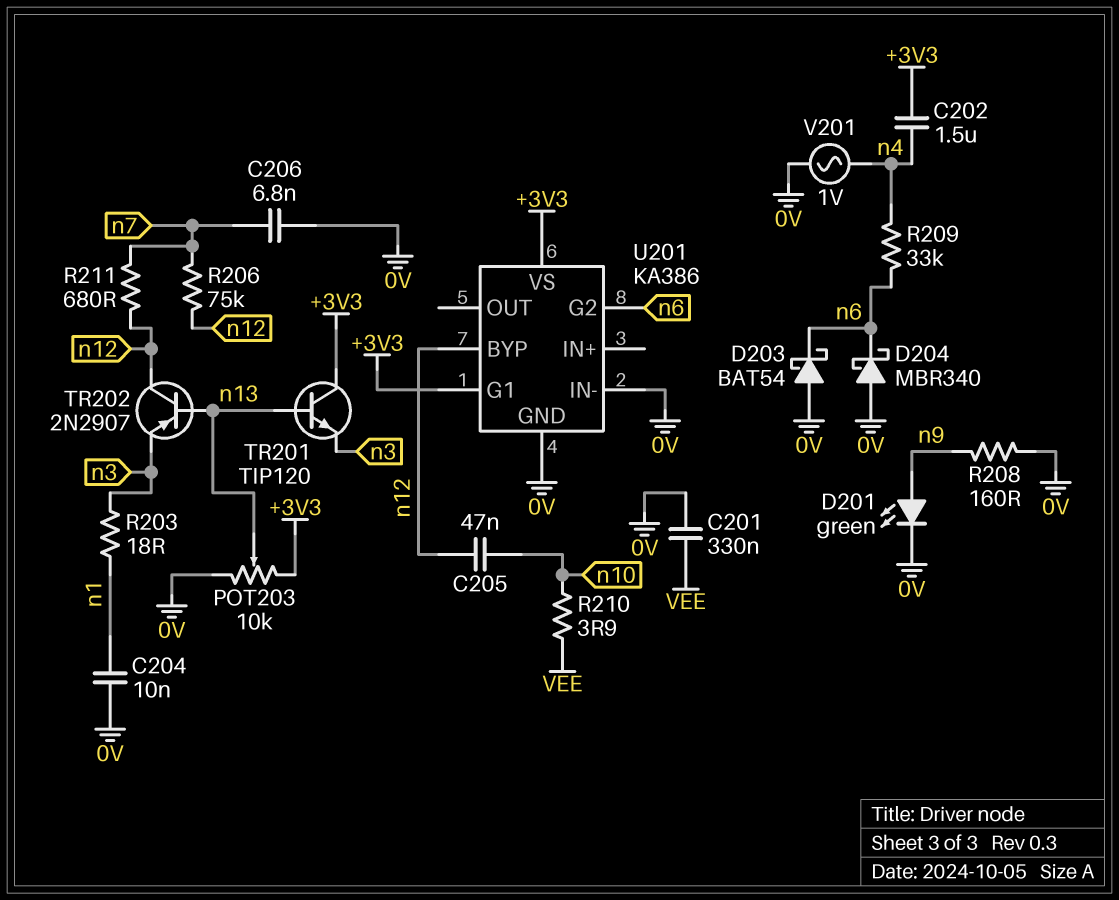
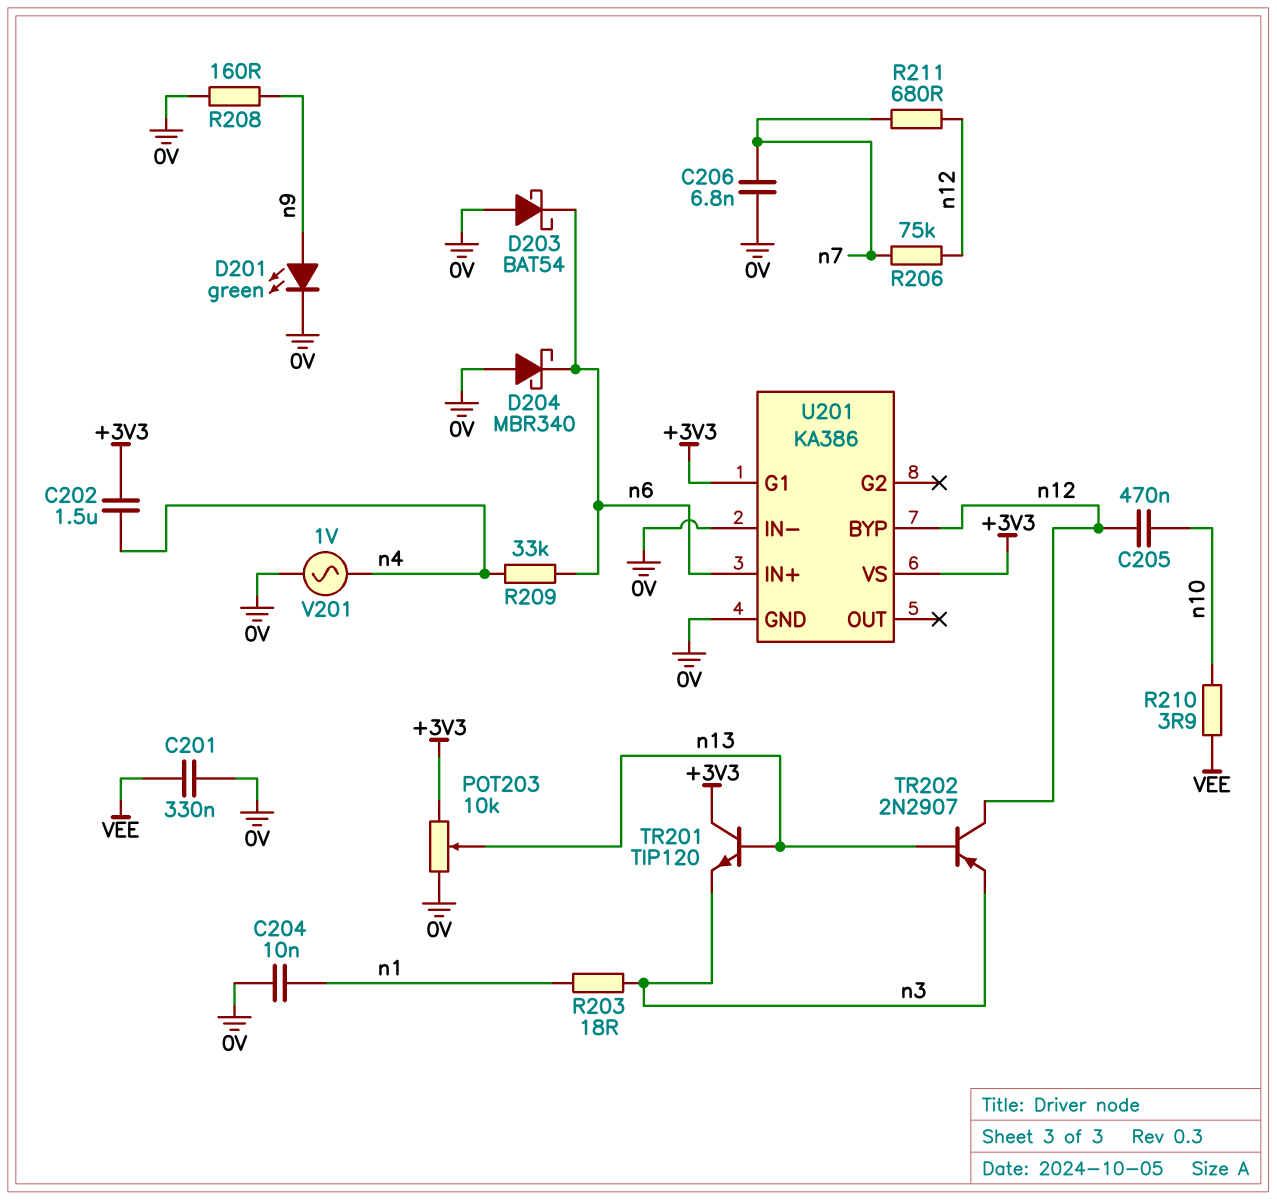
C205: 47nF (n10, n12) -> 470nF (n10, n12)
U201 pin G2: n6 -> none
U201 pin IN+: none -> n6

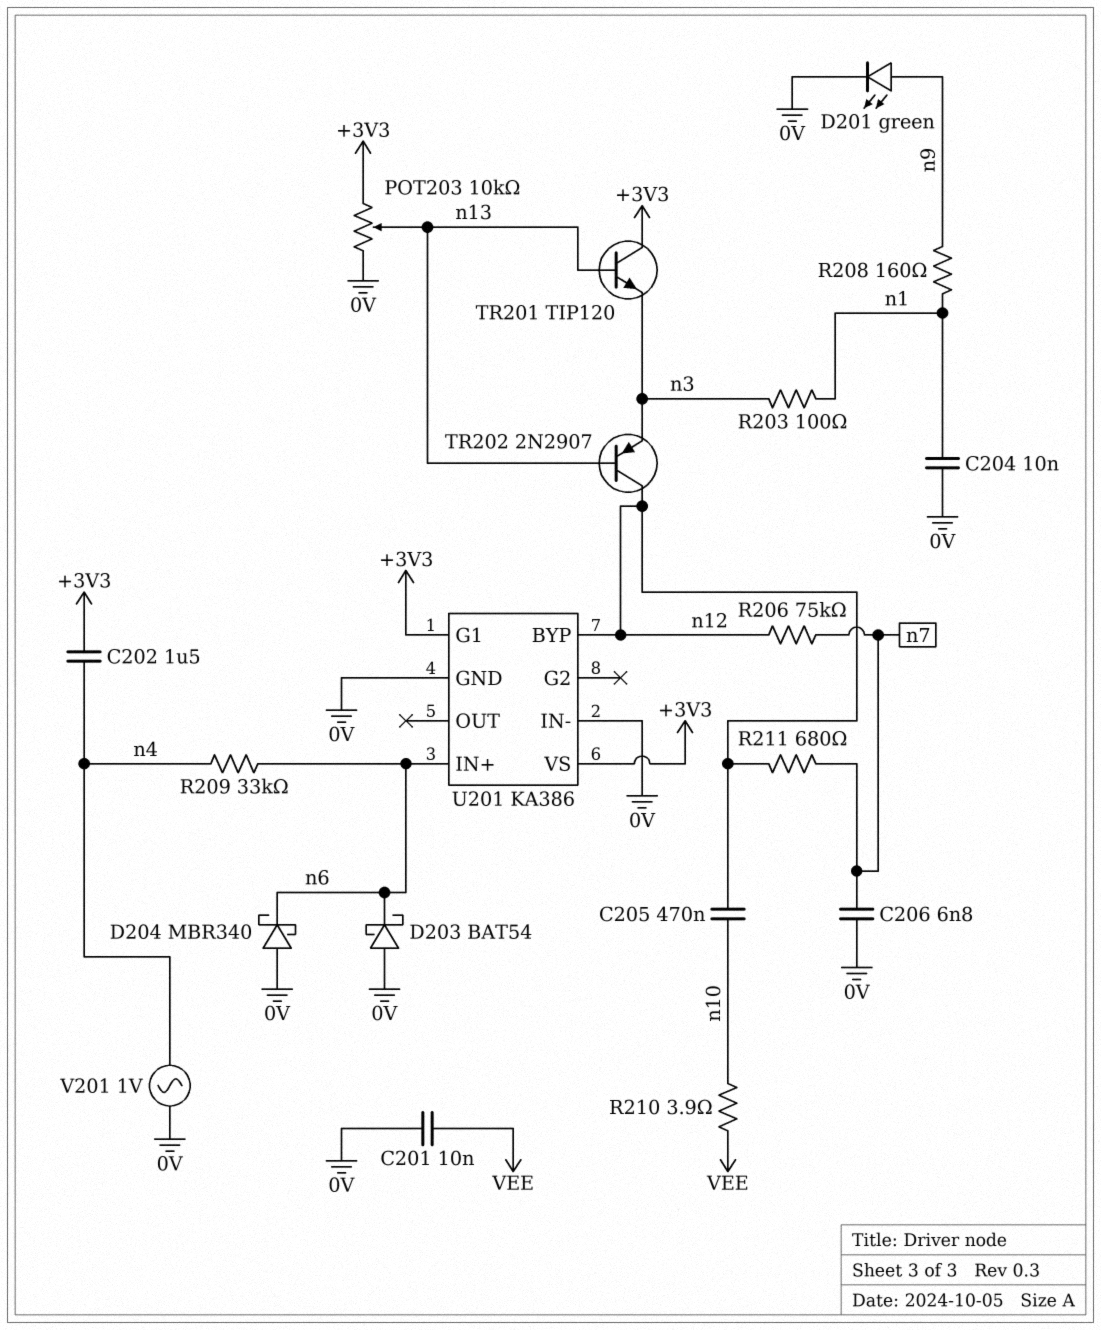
C201: 330nF (0V, VEE) -> 10nF (0V, VEE)
R203: 18 (n1, n3) -> 100 (n1, n3)
R208: 160 (0V, n9) -> 160 (n1, n9)

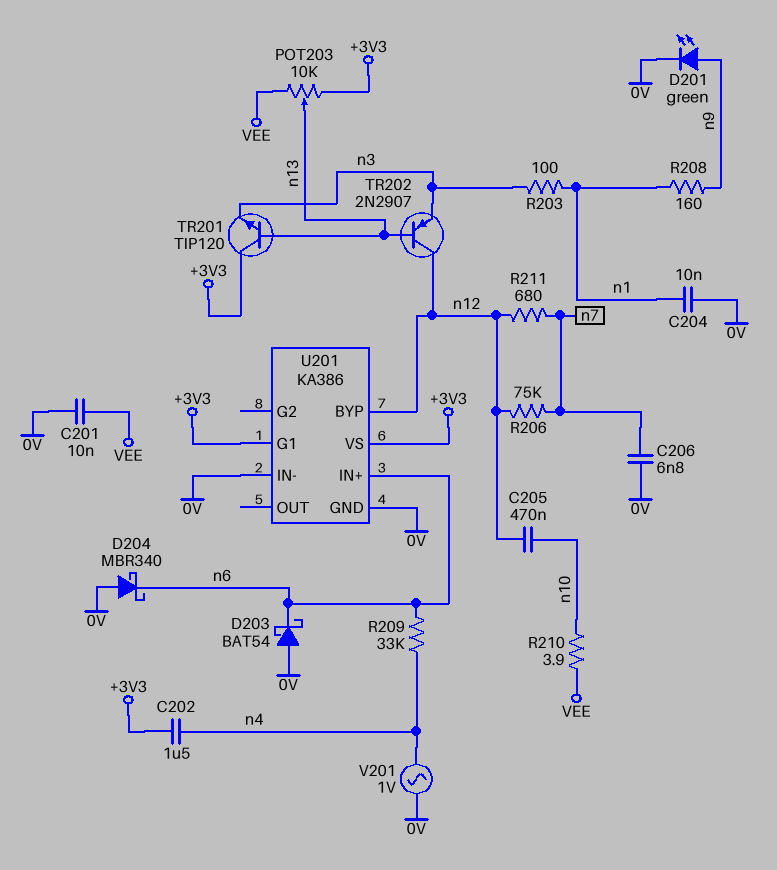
POT203: 10k (+3V3, 0V, wiper n13) -> 10k (+3V3, VEE, wiper n13)

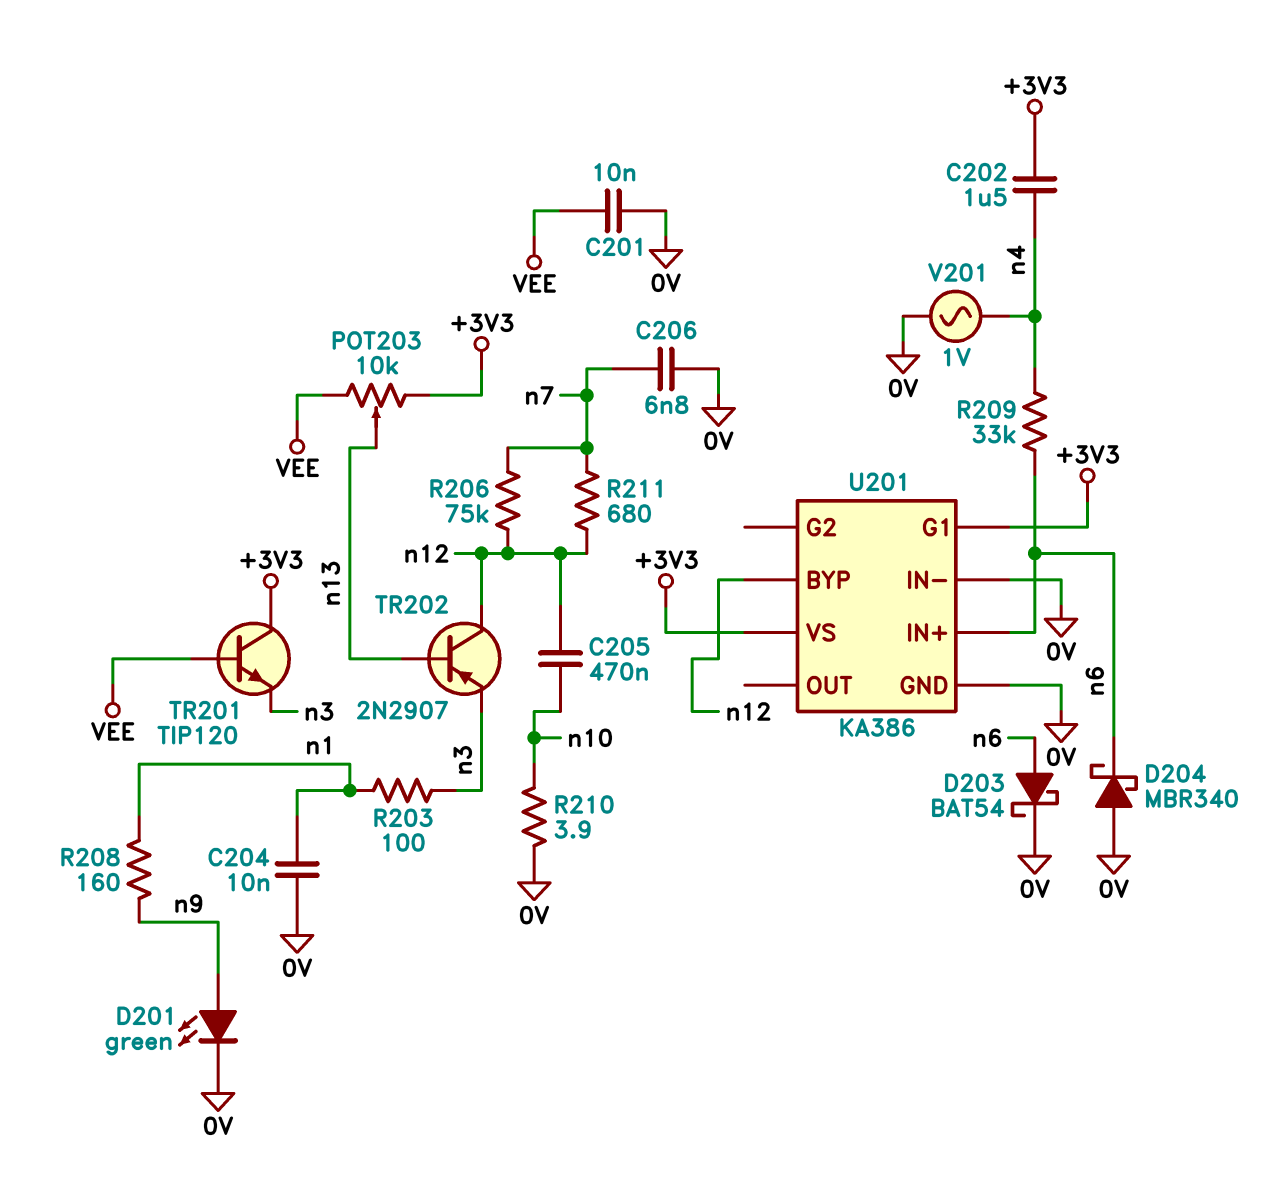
D203: schottky BAT54 (A 0V, K n6) -> schottky BAT54 (A n6, K 0V)
R210: 3.9 (VEE, n10) -> 3.9 (0V, n10)
TR201: NPN TIP120 (B n13, C +3V3, E n3) -> NPN TIP120 (B VEE, C +3V3, E n3)

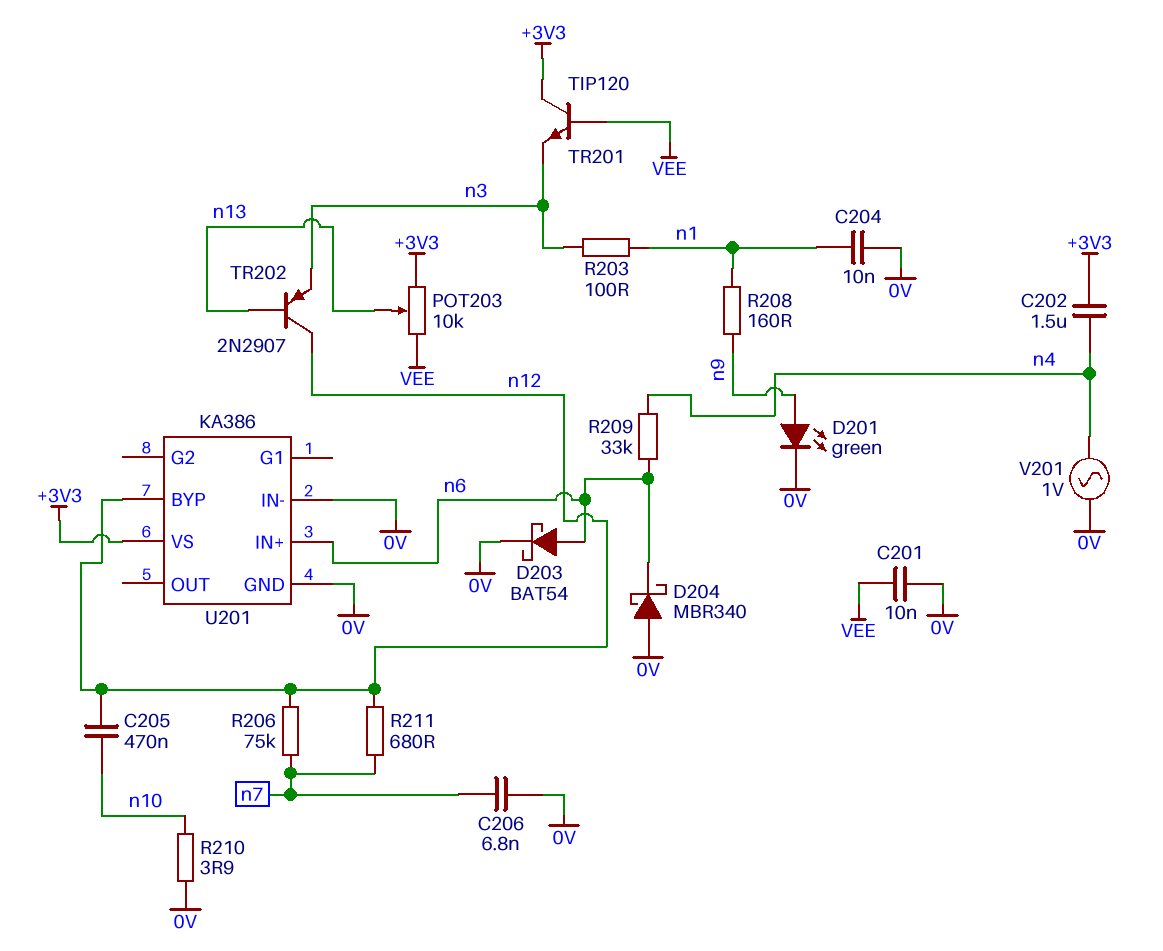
U201 pin G1: +3V3 -> none

